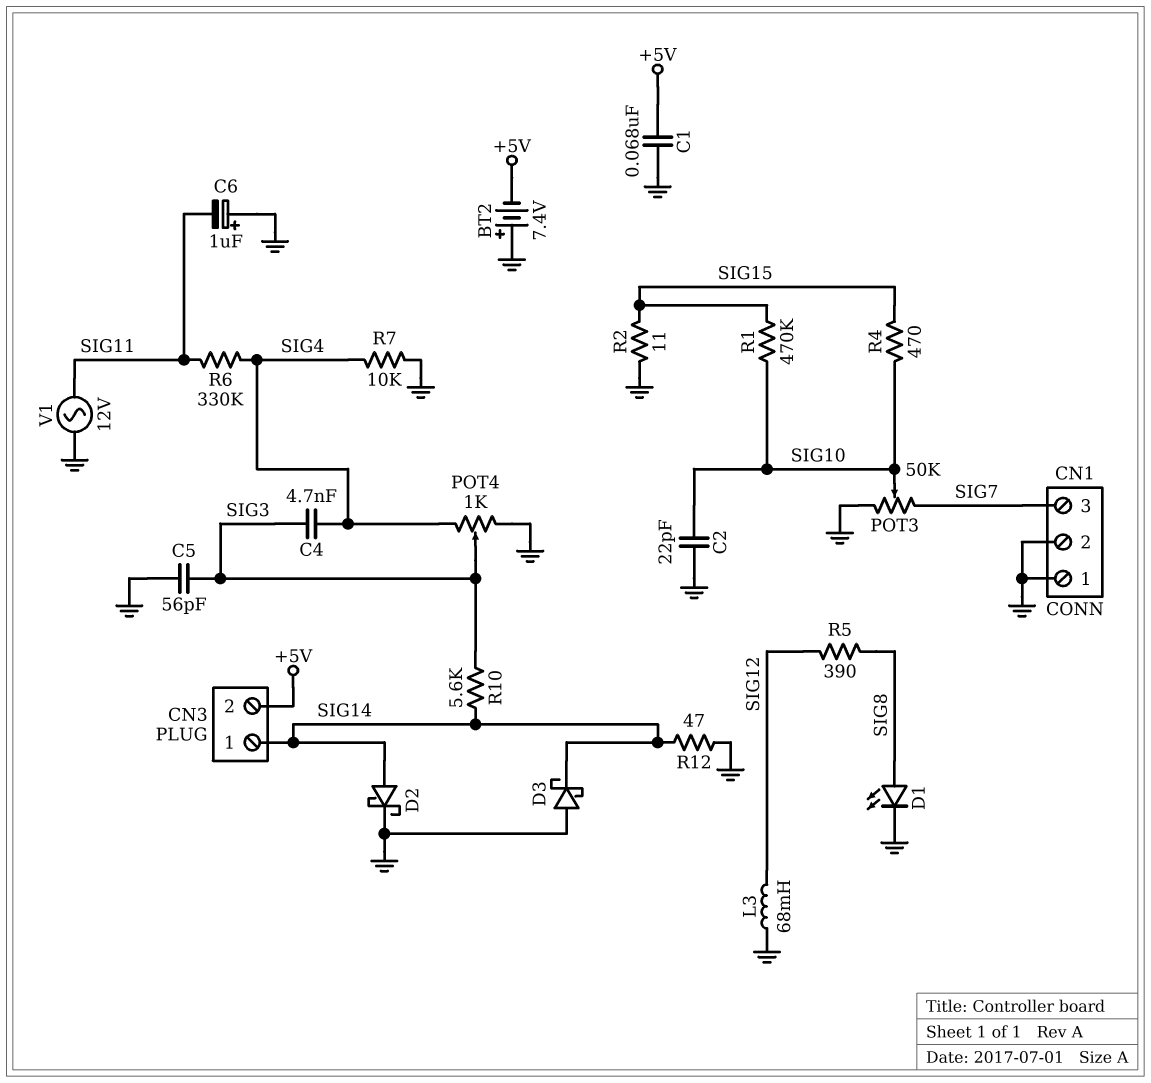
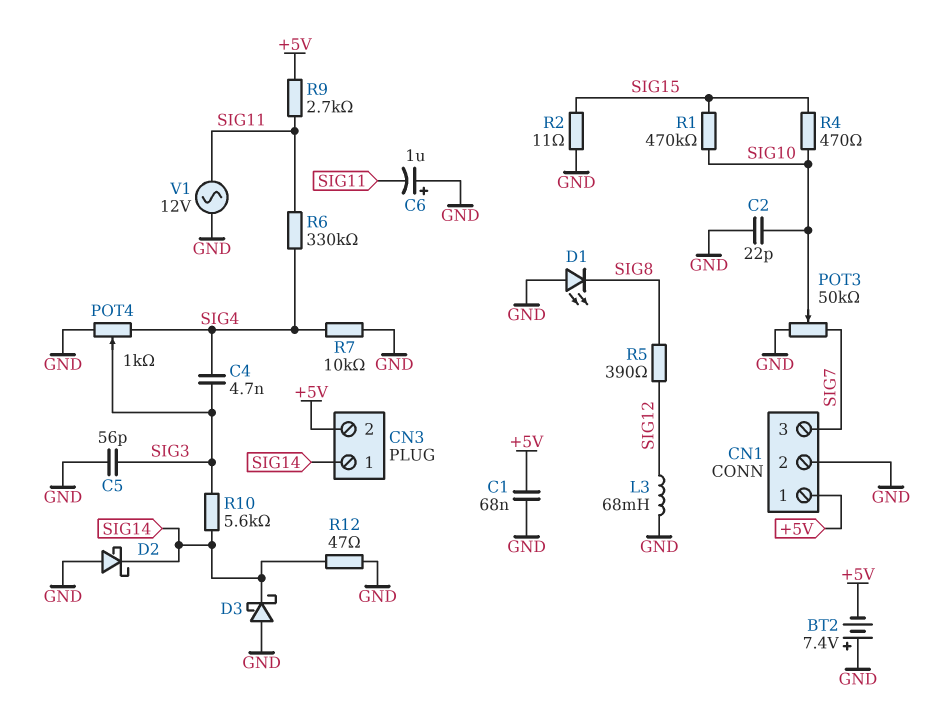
CN1 pin 1: GND -> +5V
D1: LED (A SIG8, K GND) -> LED (A GND, K SIG8)
D2: schottky (A SIG14, K GND) -> schottky (A GND, K SIG14)
R9: none -> 2.7k (+5V, SIG11)

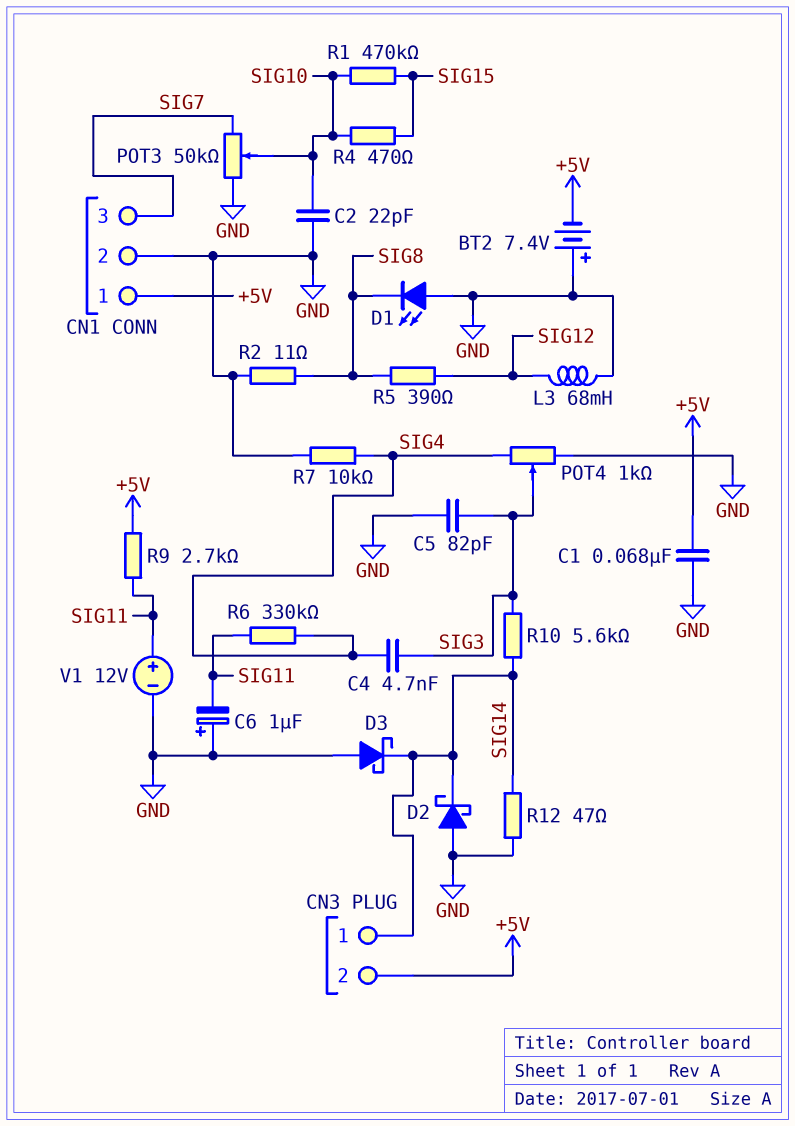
C5: 56pF (GND, SIG3) -> 82pF (GND, SIG3)
R2: 11 (GND, SIG15) -> 11 (GND, SIG8)
V1: AC 12V (GND, SIG11) -> 12V (plus SIG11, minus GND)

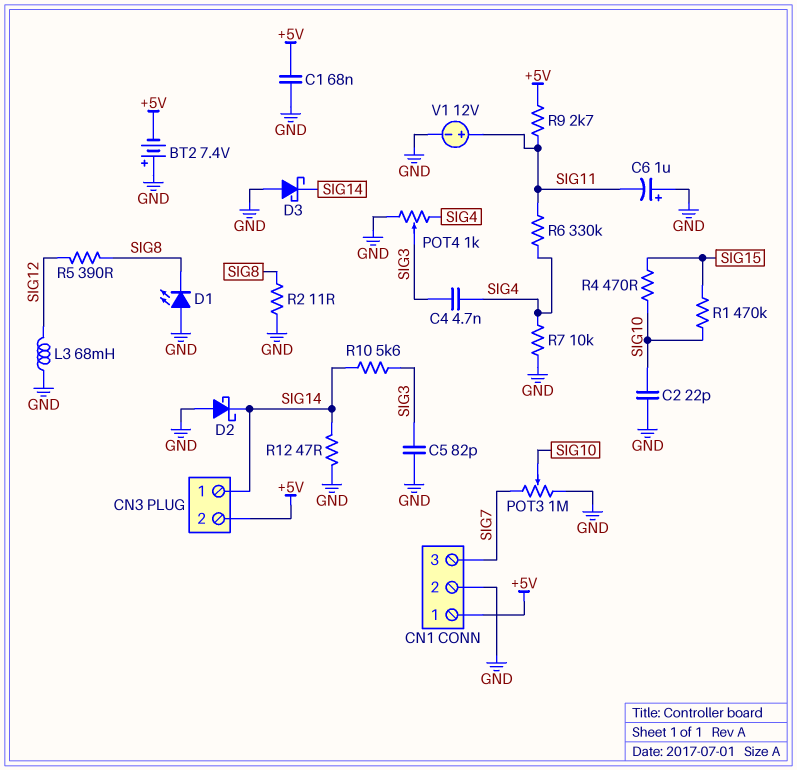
POT3: 50k (GND, SIG7, wiper SIG10) -> 1M (GND, SIG7, wiper SIG10)

